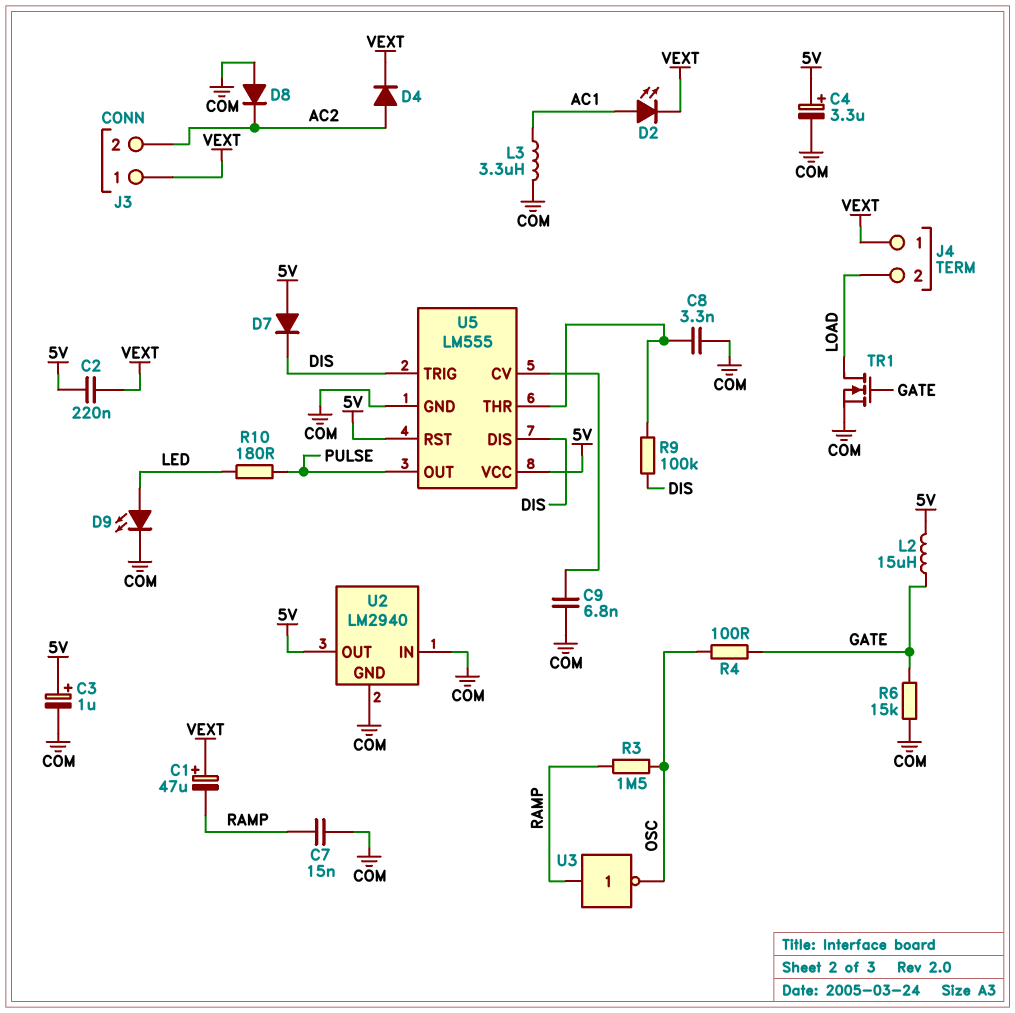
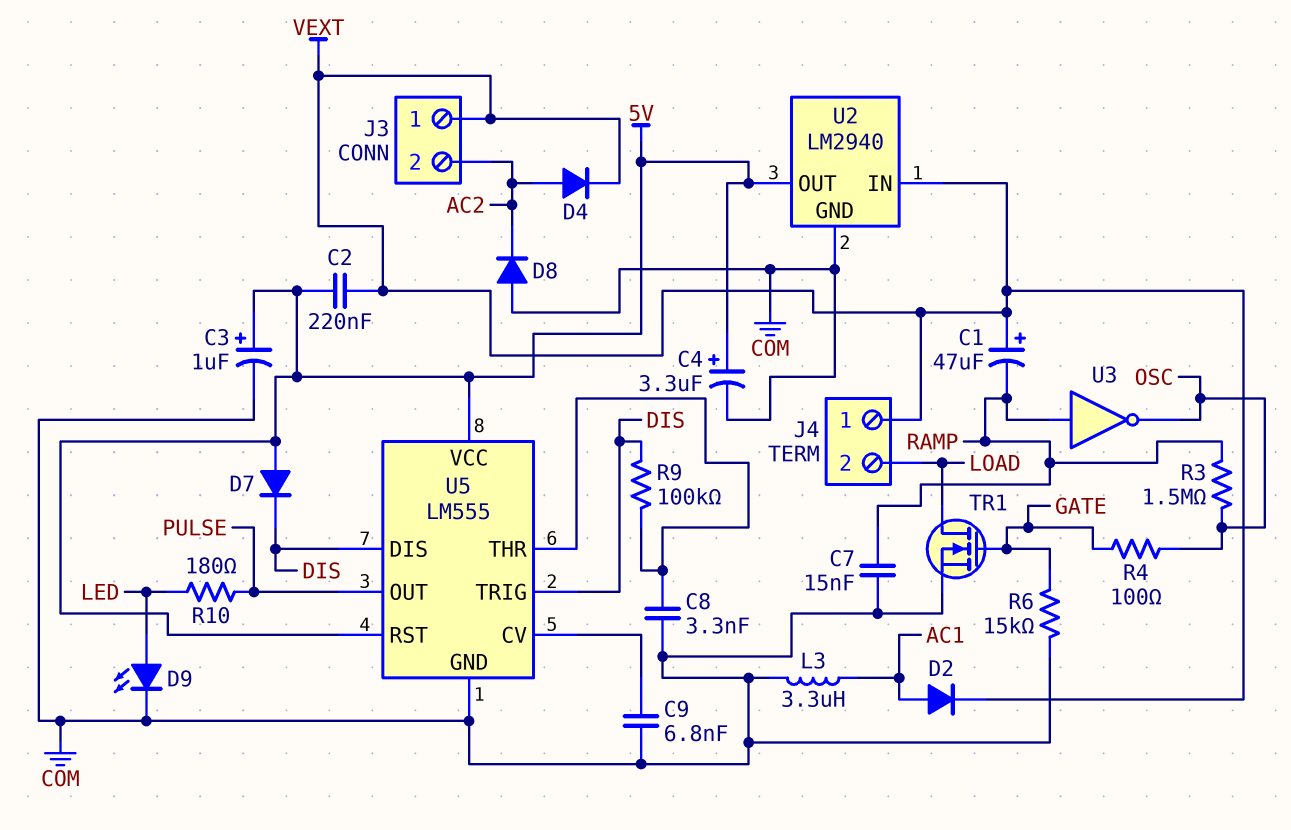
D2: LED (A AC1, K VEXT) -> diode (A AC1, K VEXT)
L2: 15uH (5V, GATE) -> none
U2 pin IN: COM -> VEXT

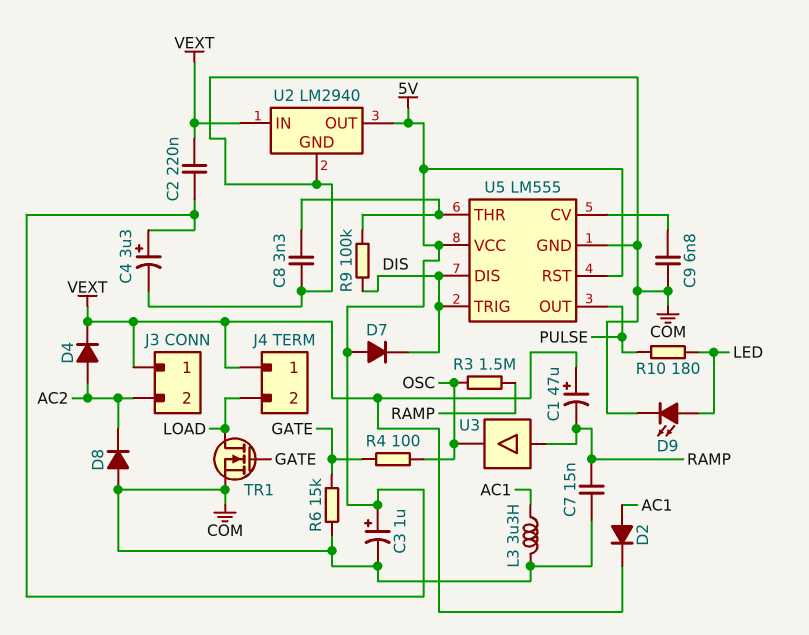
U3: NOT (in RAMP, out OSC) -> buffer (in RAMP, out OSC)

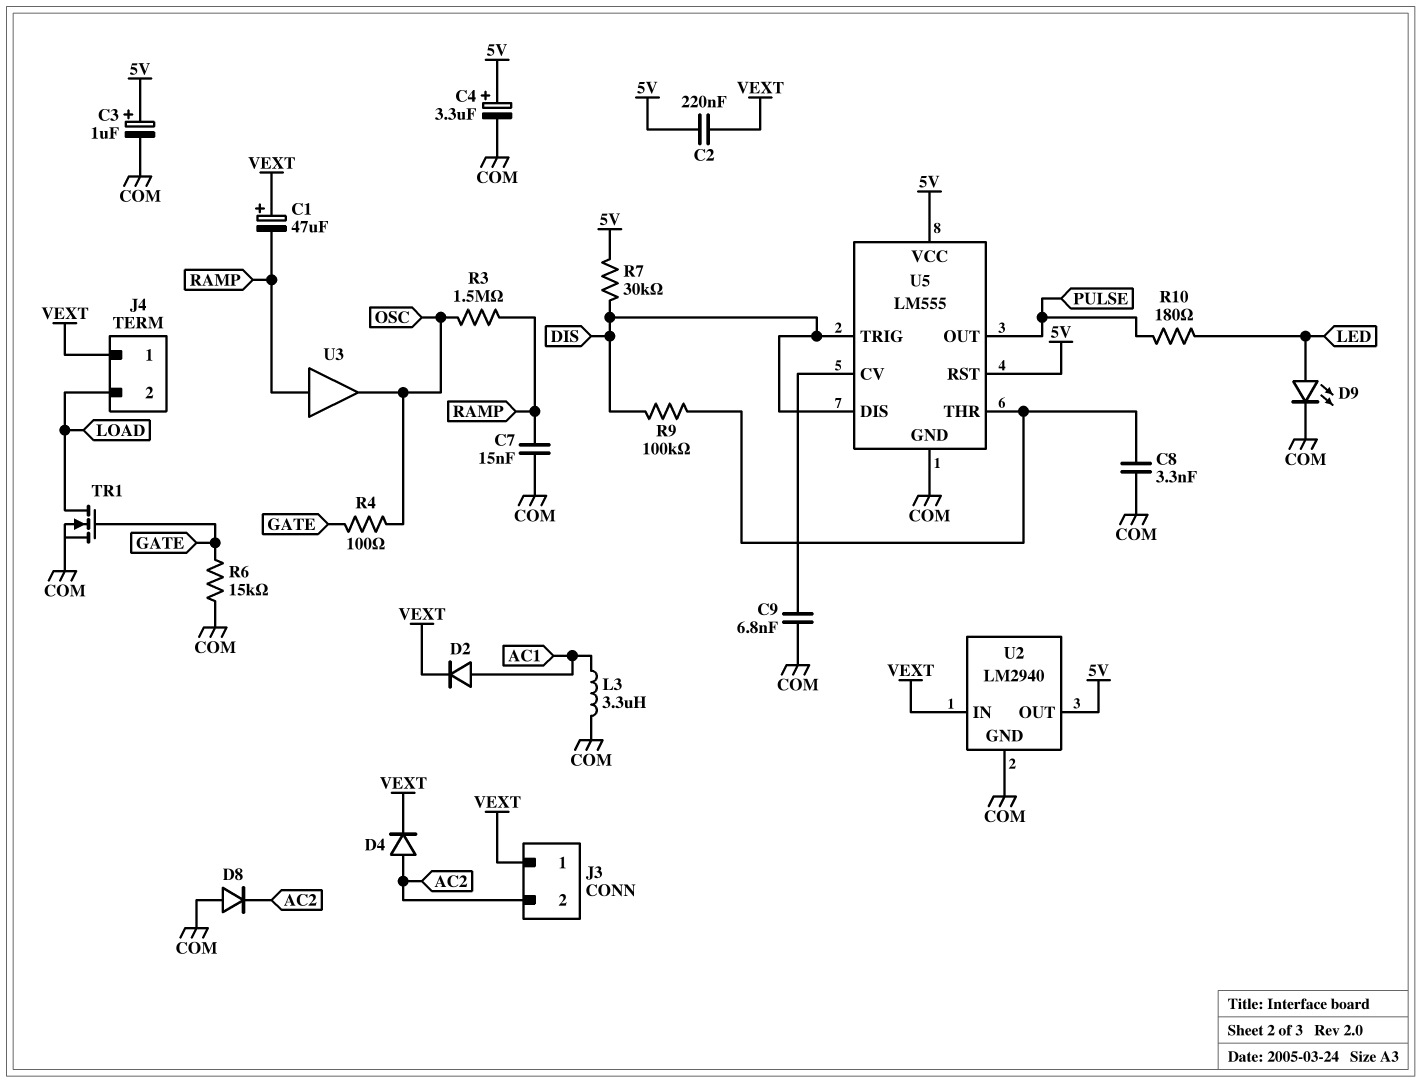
D7: diode (A 5V, K DIS) -> none
R7: none -> 30k (5V, DIS)

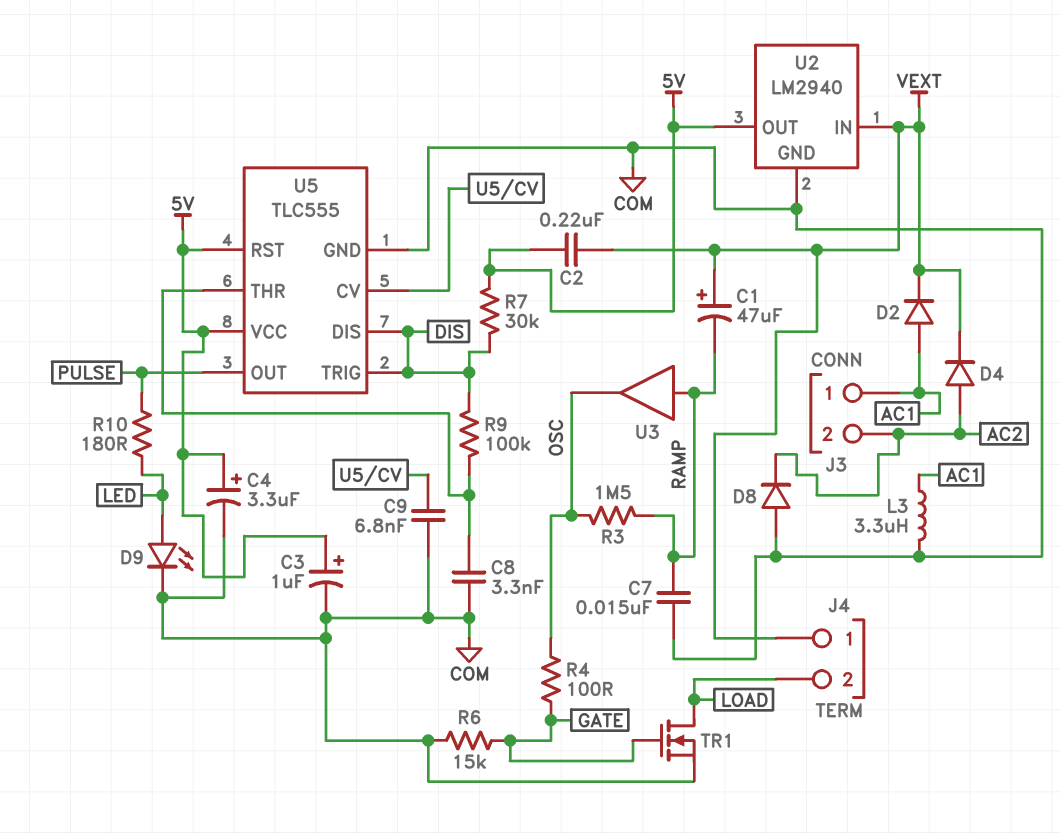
J3 pin 1: VEXT -> AC1
U5: LM555 -> TLC555

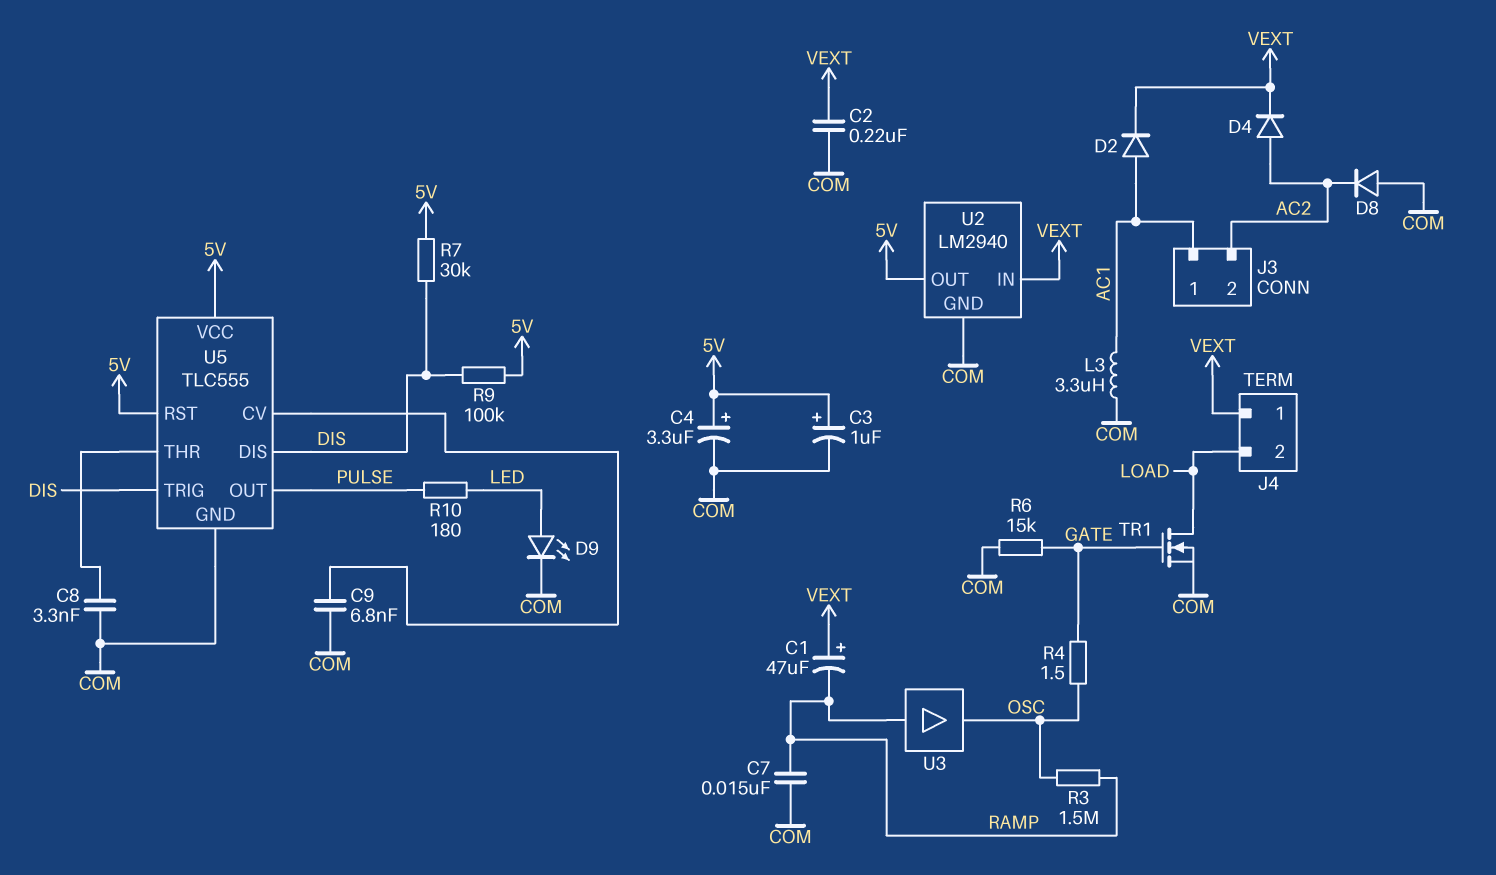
C2: 220nF (5V, VEXT) -> 220nF (COM, VEXT)
R4: 100 (GATE, OSC) -> 1.5 (GATE, OSC)
R9: 100k (DIS, U5/THR) -> 100k (5V, DIS)

